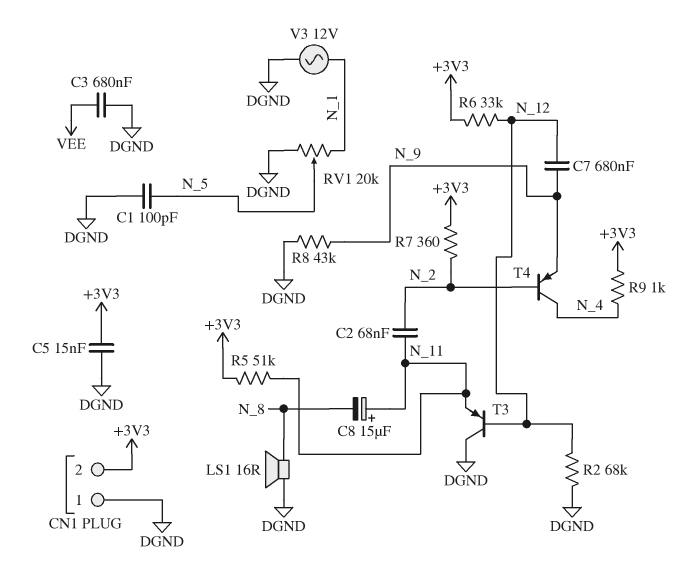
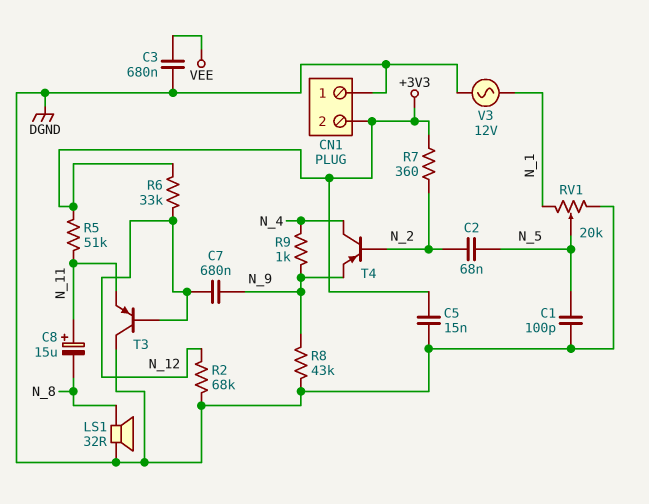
C2: 68nF (N_2, N_11) -> 68nF (N_2, N_5)
LS1: speaker 16R (DGND, N_8) -> speaker 32R (DGND, N_8)
R9: 1k (+3V3, N_4) -> 1k (N_4, N_9)

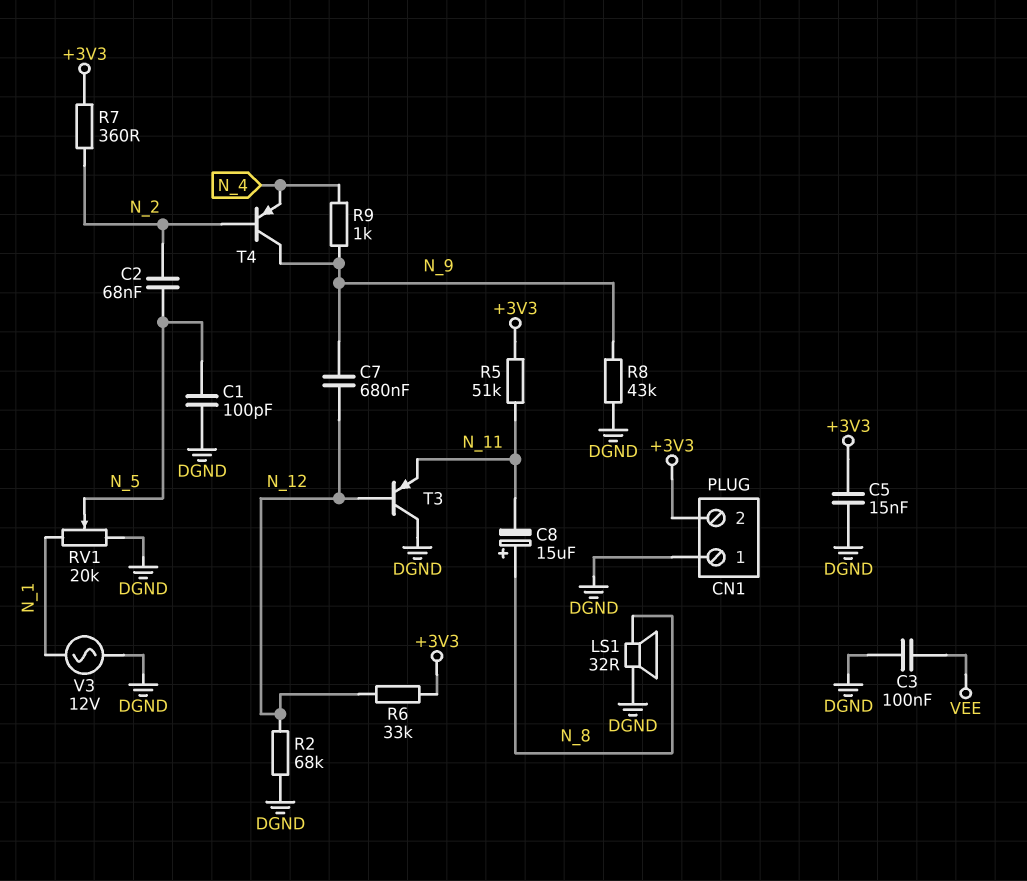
C3: 680nF (DGND, VEE) -> 100nF (DGND, VEE)
C8: 15uF (plus N_11, minus N_8) -> 15uF (plus N_8, minus N_11)
T4: PNP (B N_2, C N_4, E N_9) -> PNP (B N_2, C N_9, E N_4)

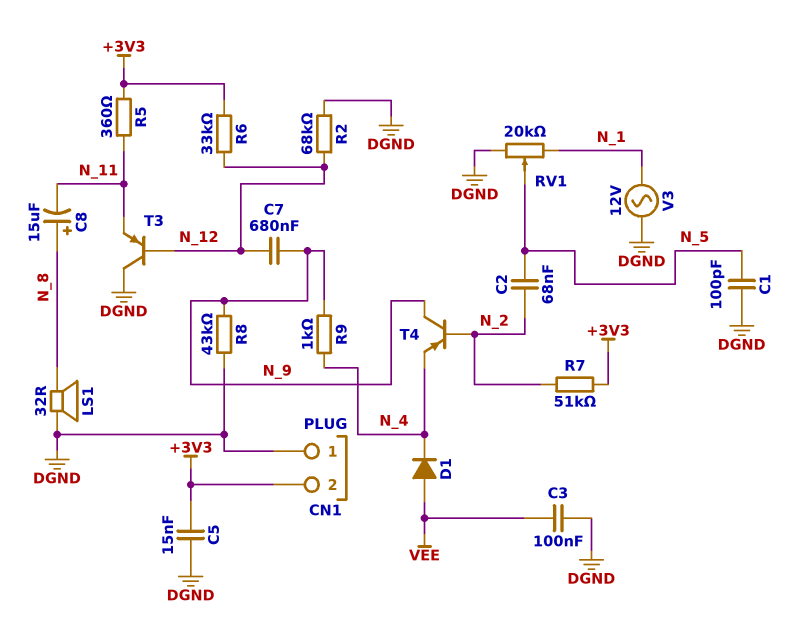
D1: none -> diode (A VEE, K N_4)
R5: 51k (+3V3, N_11) -> 360 (+3V3, N_11)
R7: 360 (+3V3, N_2) -> 51k (+3V3, N_2)

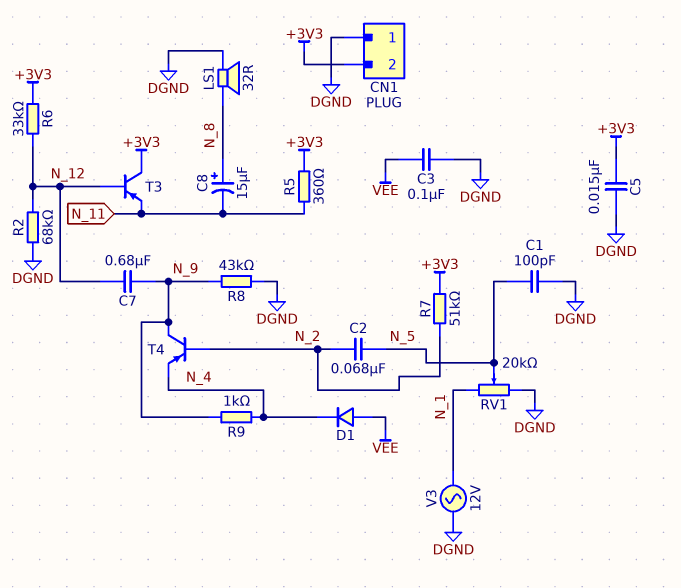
T3: PNP (B N_12, C DGND, E N_11) -> PNP (B N_12, C +3V3, E N_11)

